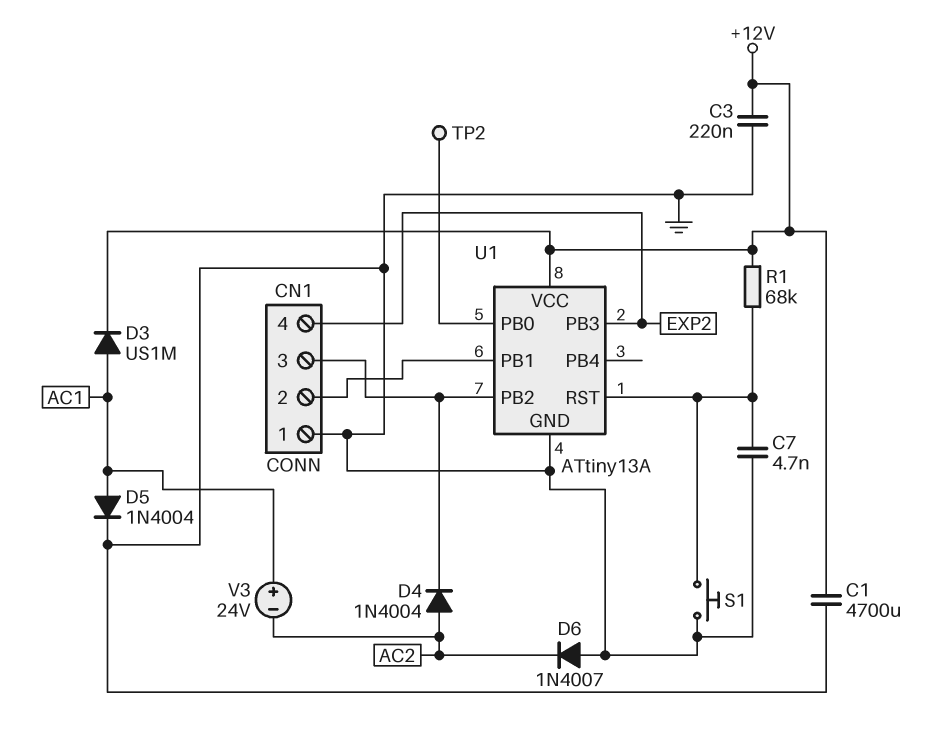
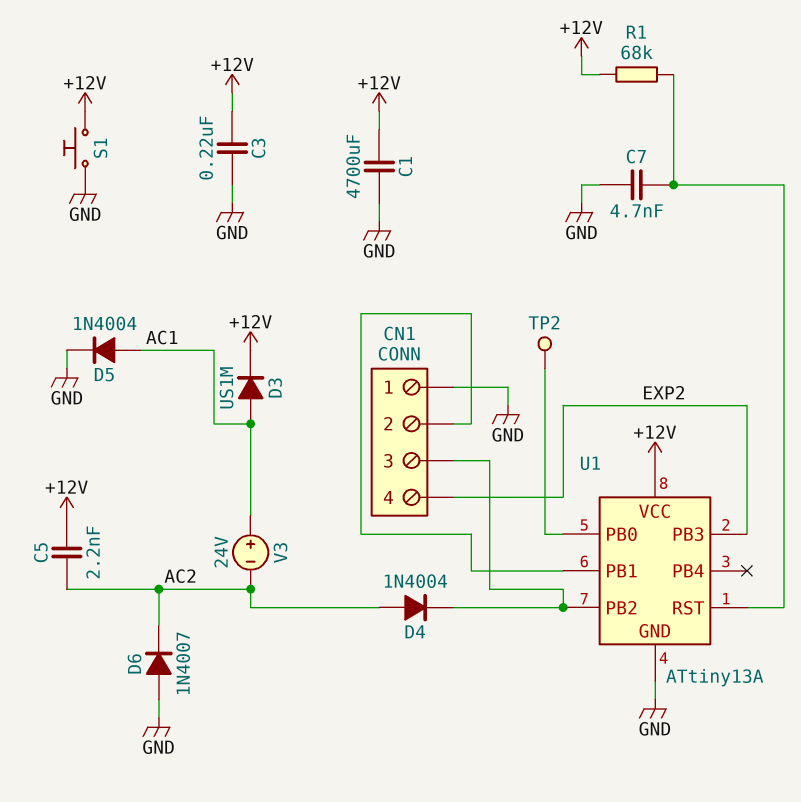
C5: none -> 2.2nF (+12V, AC2)
S1: button (GND, U1/RST) -> button (+12V, GND)

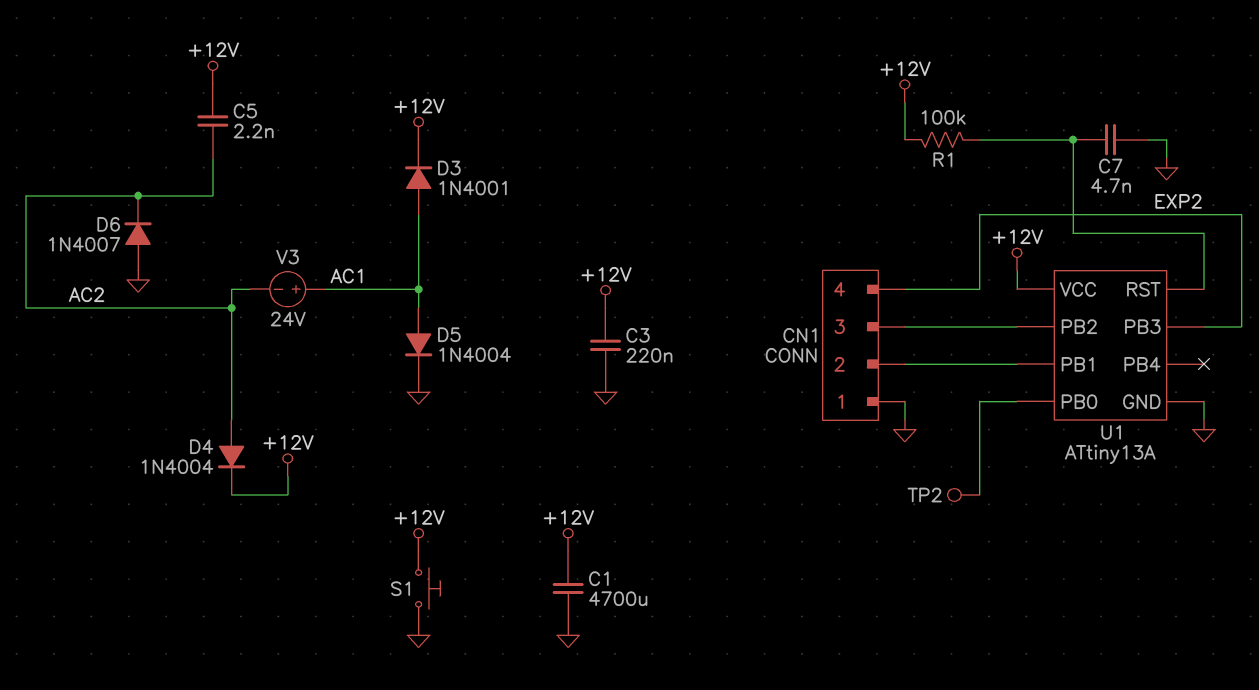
D3: diode US1M (A AC1, K +12V) -> diode 1N4001 (A AC1, K +12V)
D4: diode 1N4004 (A AC2, K CN1/3) -> diode 1N4004 (A AC2, K +12V)
R1: 68k (+12V, U1/RST) -> 100k (+12V, U1/RST)

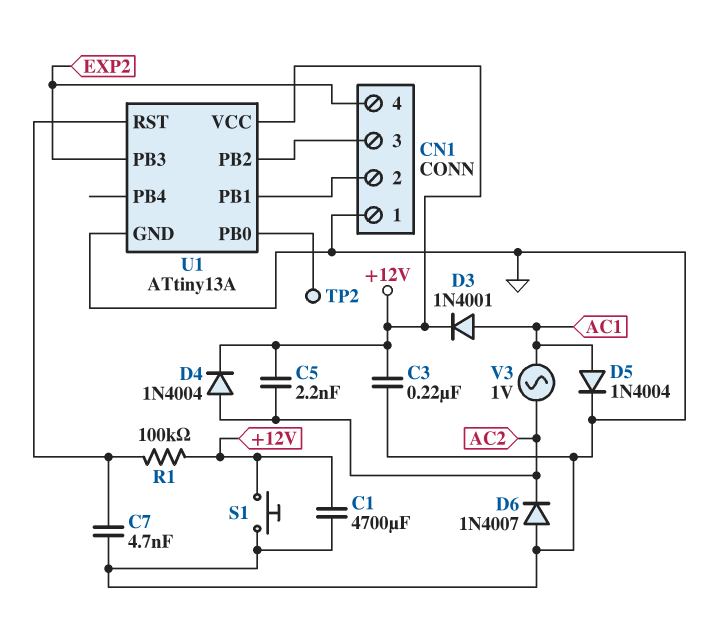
V3: 24V (plus AC1, minus AC2) -> AC 1V (AC1, AC2)

